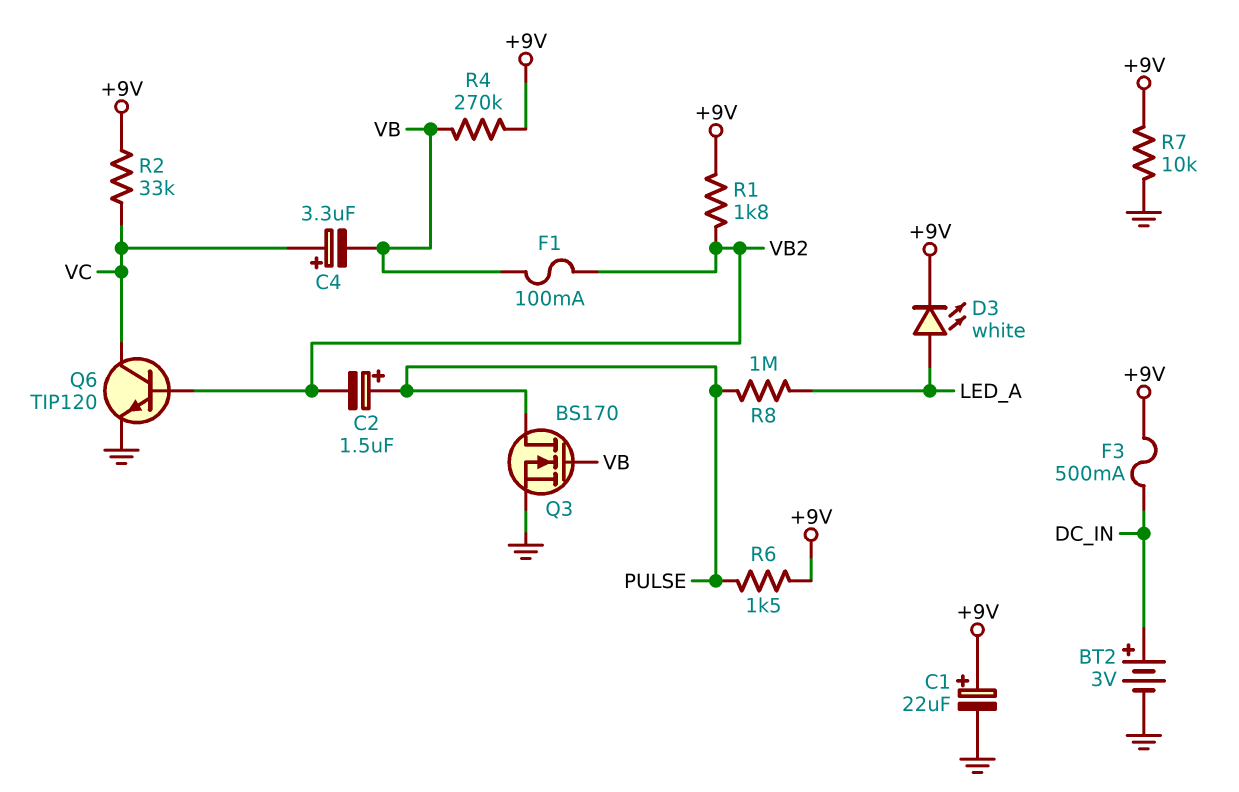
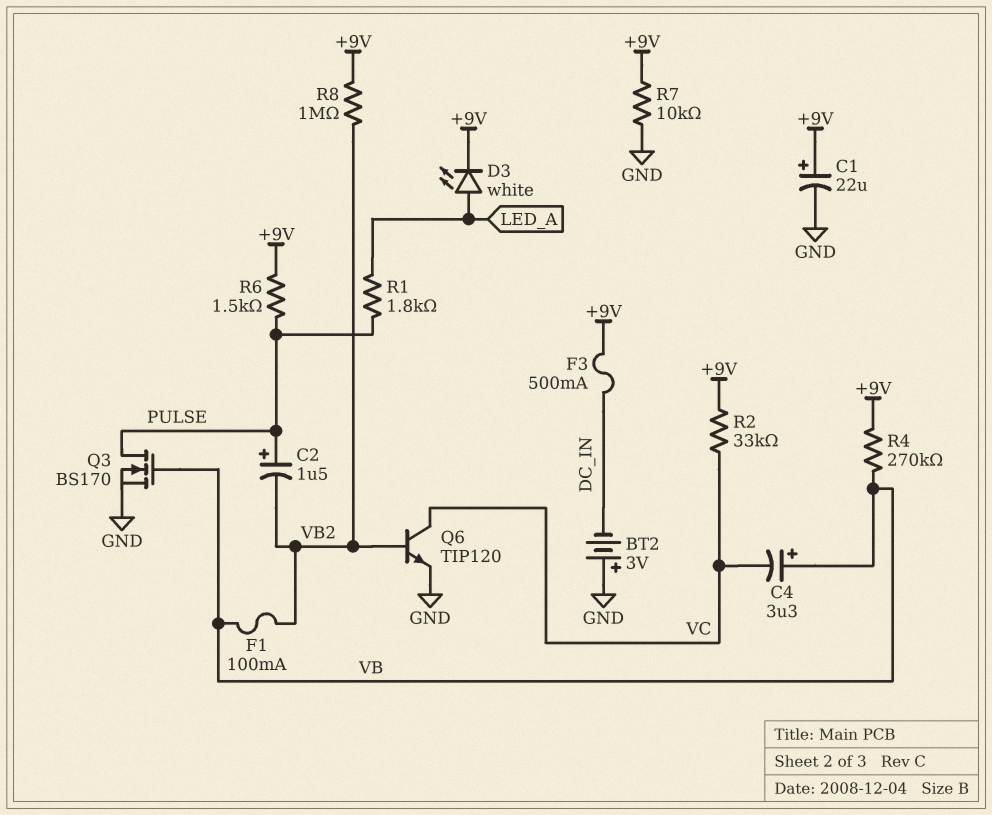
BT2: 3V (plus DC_IN, minus GND) -> 3V (plus GND, minus DC_IN)
C4: 3.3uF (plus VC, minus VB) -> 3.3uF (plus VB, minus VC)
R1: 1.8k (+9V, VB2) -> 1.8k (LED_A, PULSE)
R8: 1M (LED_A, PULSE) -> 1M (+9V, VB2)

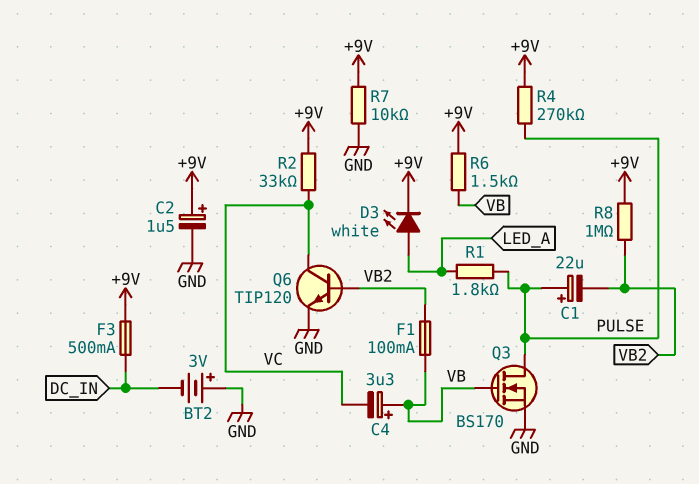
C1: 22uF (plus +9V, minus GND) -> 22uF (plus PULSE, minus VB2)
C2: 1.5uF (plus PULSE, minus VB2) -> 1.5uF (plus +9V, minus GND)
R4: 270k (+9V, VB) -> 270k (+9V, PULSE)
R6: 1.5k (+9V, PULSE) -> 1.5k (+9V, VB)

